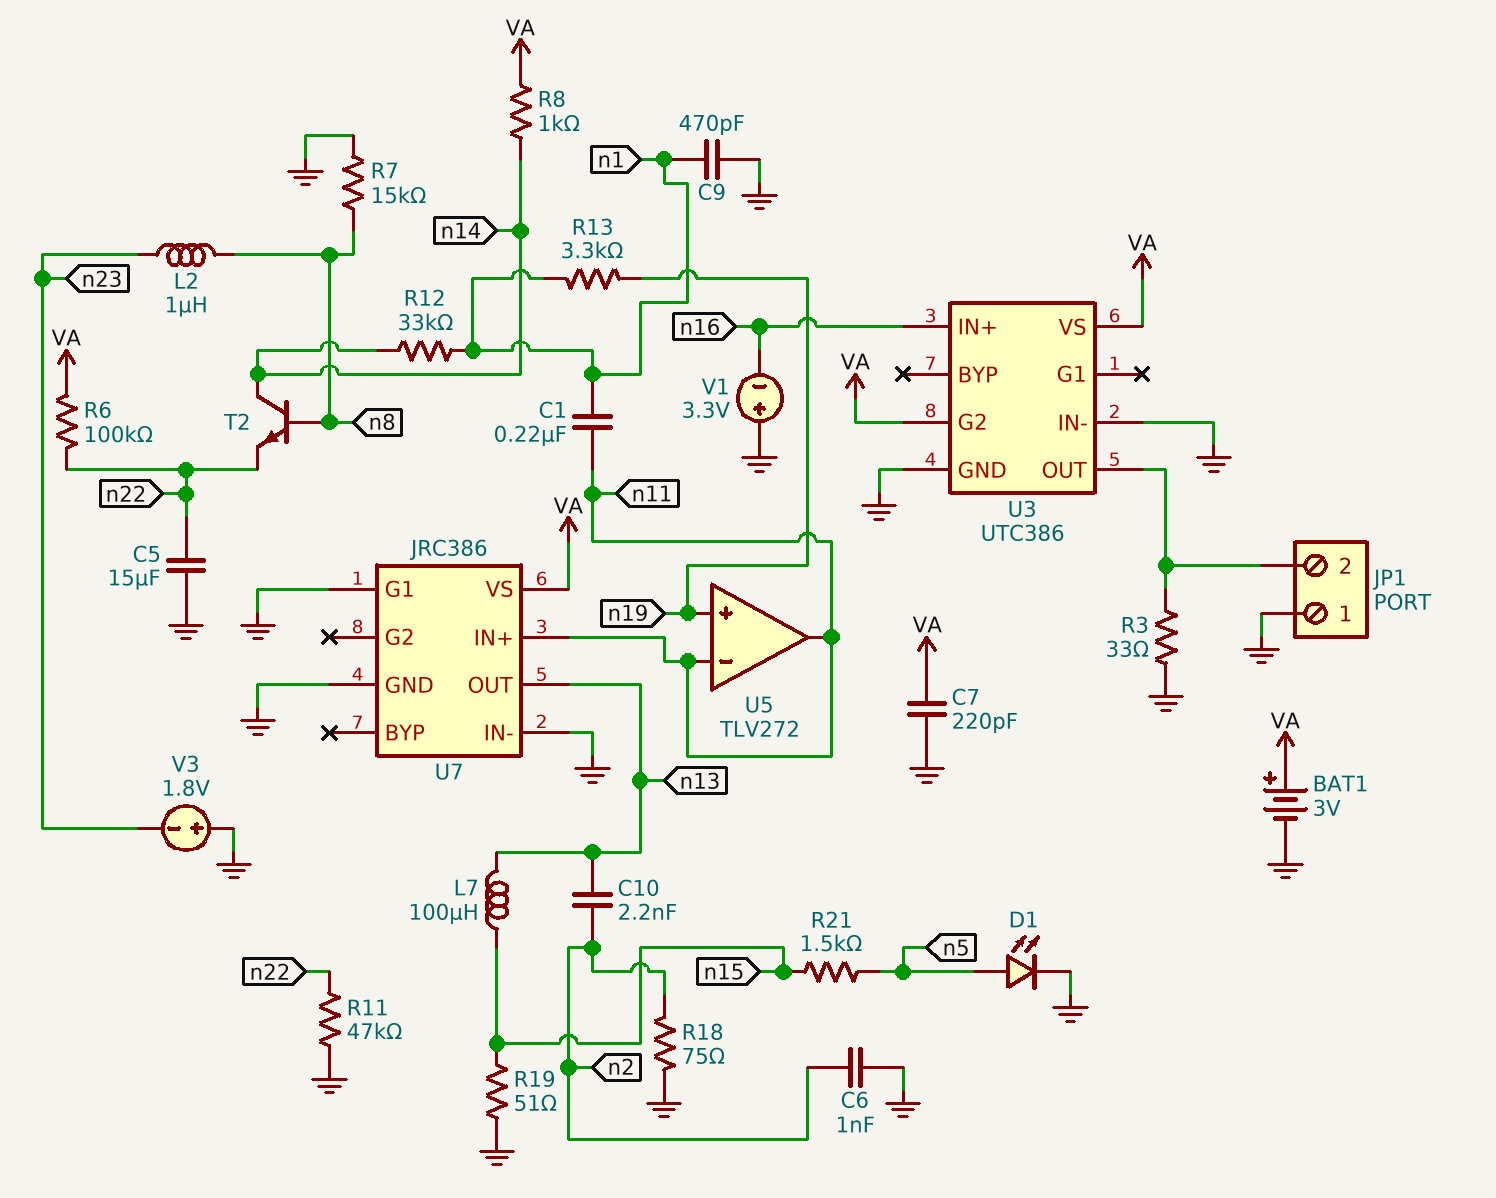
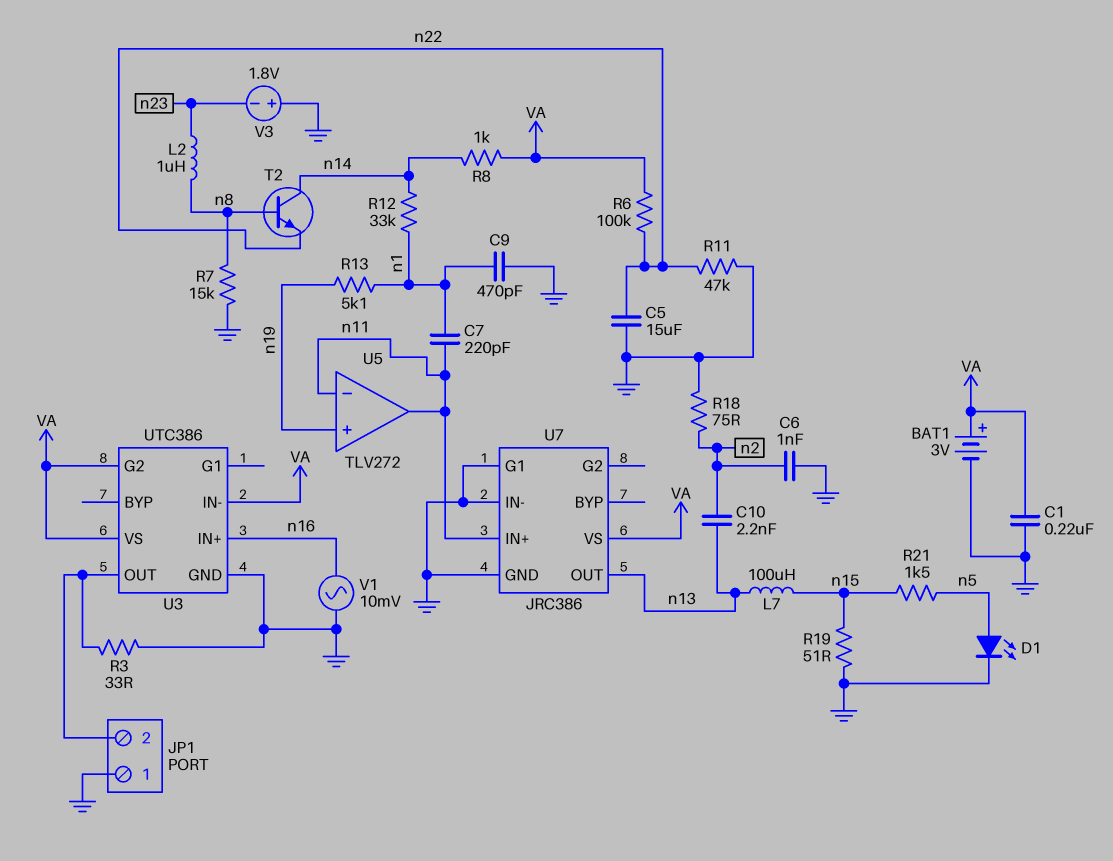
C1: 220nF (n1, n11) -> 220nF (GND, VA)
C7: 220pF (GND, VA) -> 220pF (n1, n11)
R13: 3.3k (n1, n19) -> 5.1k (n1, n19)
U3 pin IN-: GND -> VA
V1: 3.3V (plus GND, minus n16) -> AC 10mV (GND, n16)

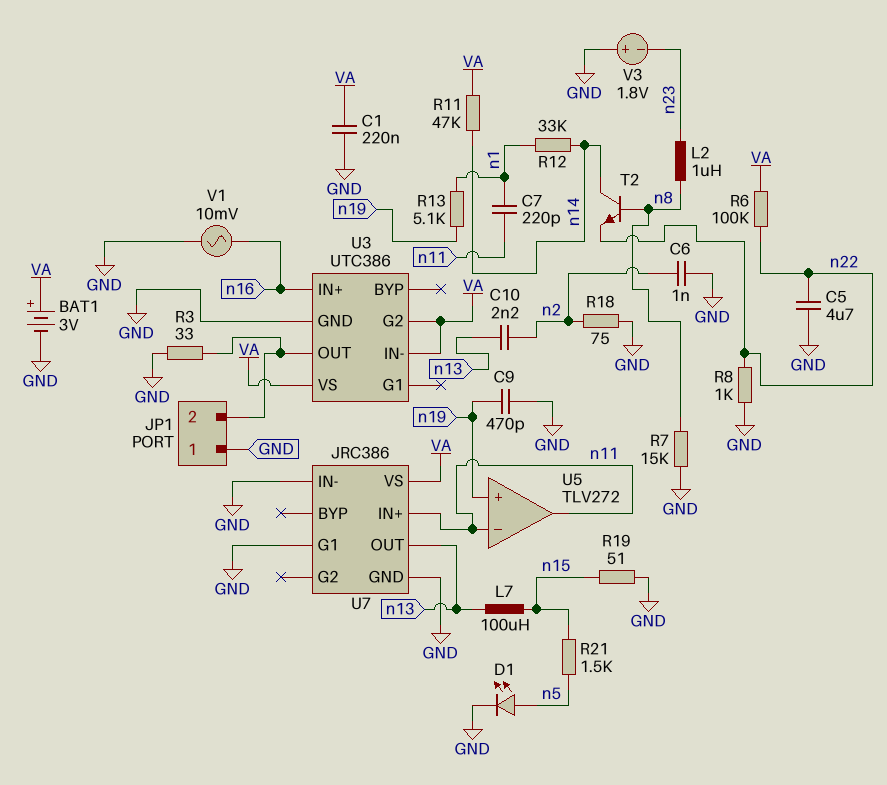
C5: 15uF (GND, n22) -> 4.7uF (GND, n22)
C9: 470pF (GND, n1) -> 470pF (GND, n19)
R8: 1k (VA, n14) -> 1k (GND, n22)
R11: 47k (GND, n22) -> 47k (VA, n14)

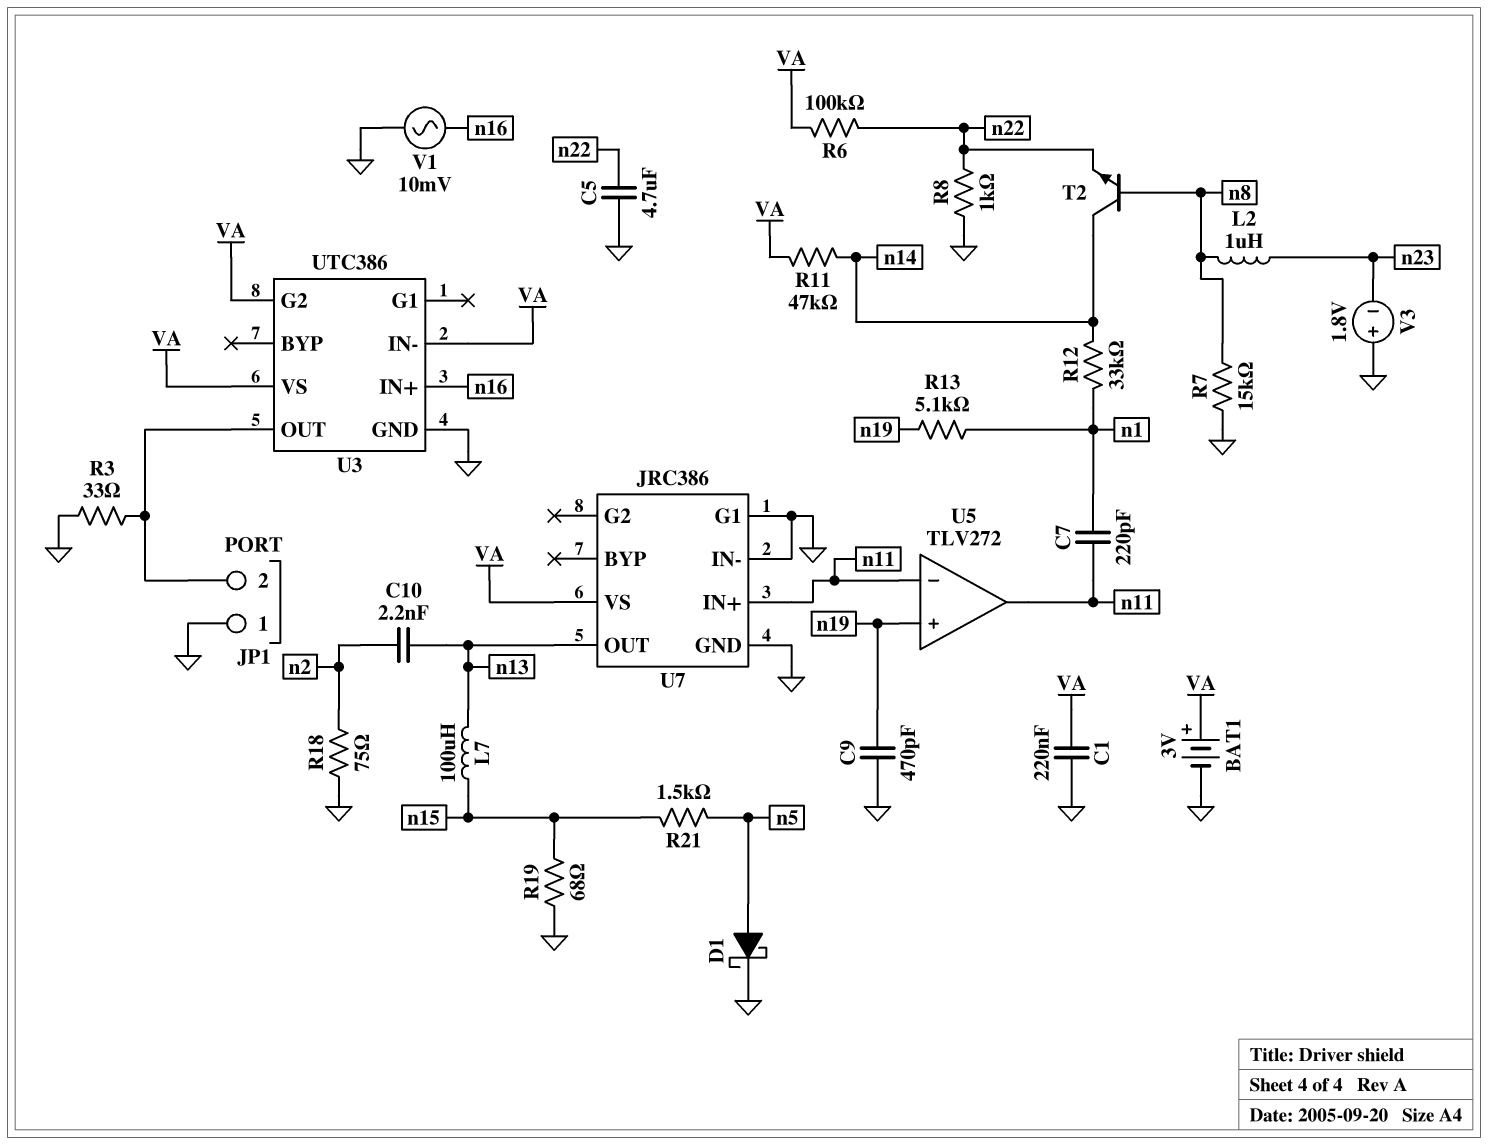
C6: 1nF (GND, n2) -> none
D1: LED (A n5, K GND) -> schottky (A n5, K GND)
R19: 51 (GND, n15) -> 68 (GND, n15)

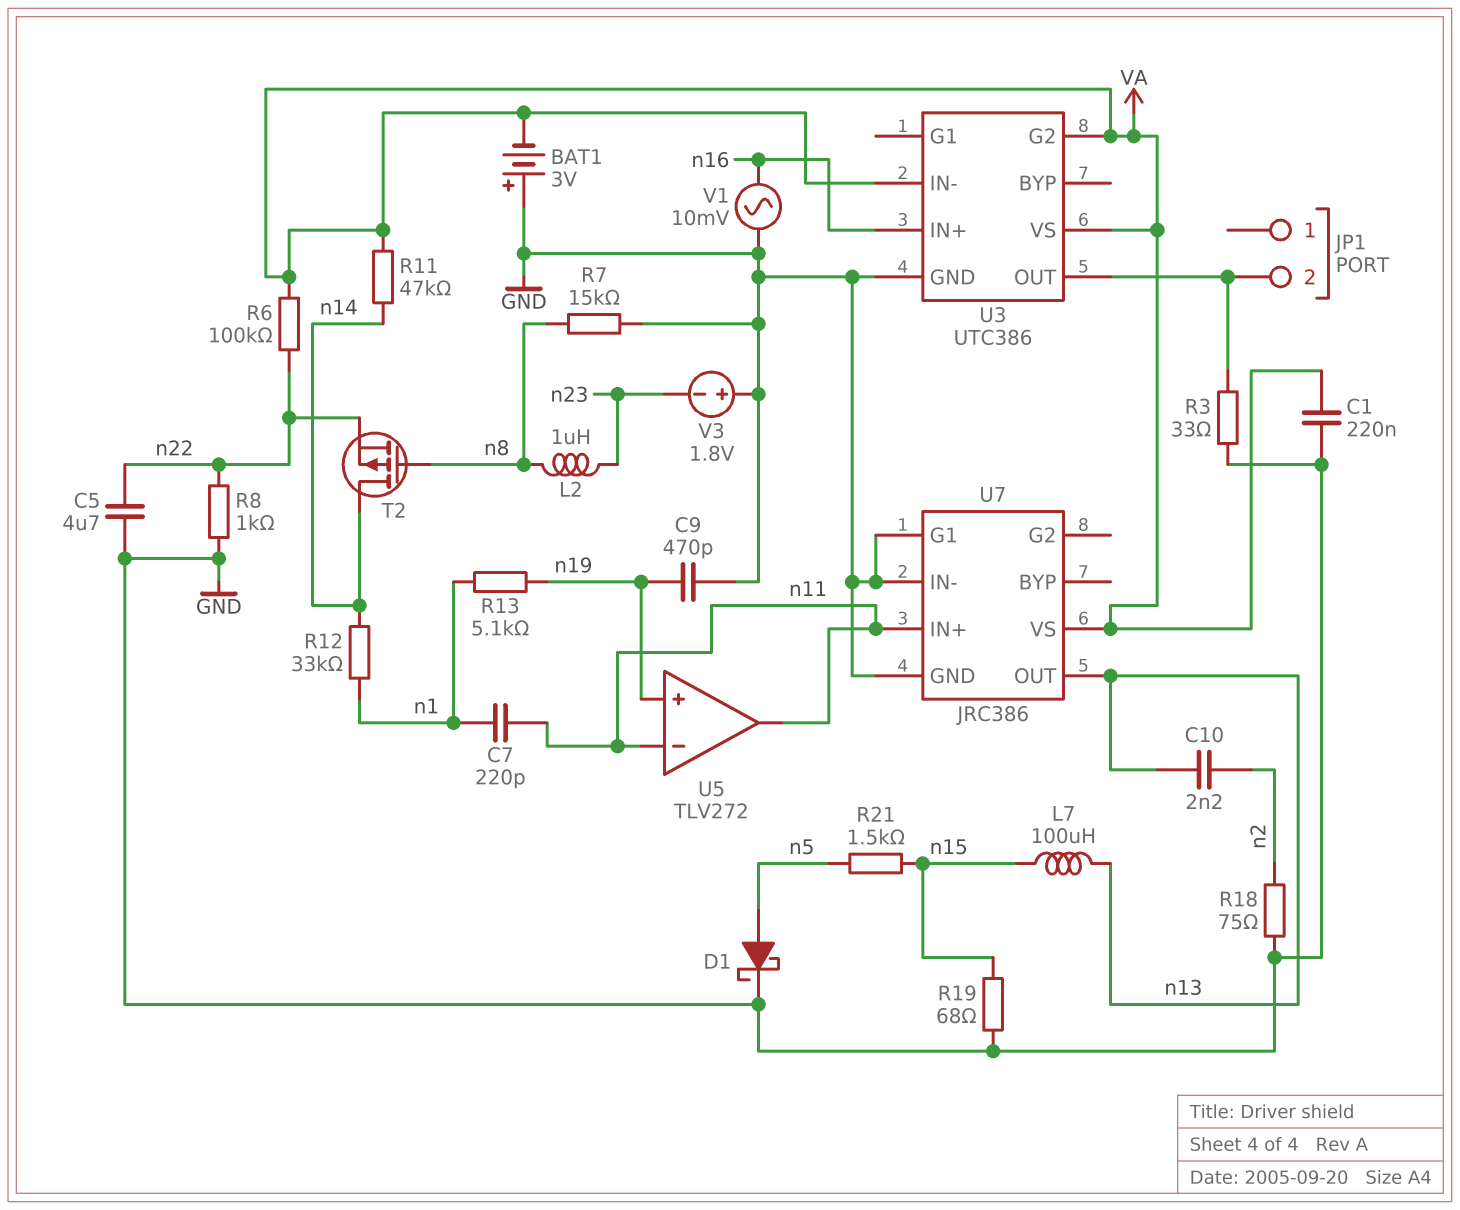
BAT1: 3V (plus VA, minus GND) -> 3V (plus GND, minus VA)
JP1 pin 1: GND -> none
T2: NPN (B n8, C n14, E n22) -> PMOS (G n8, D n14, S n22)

